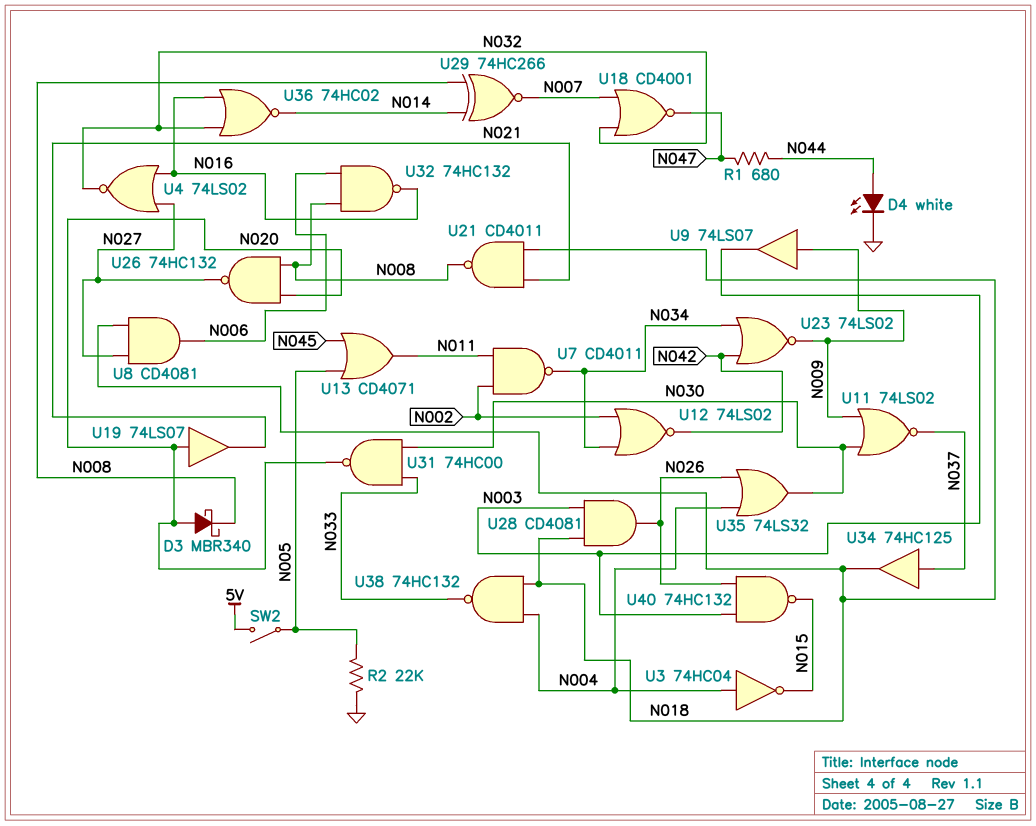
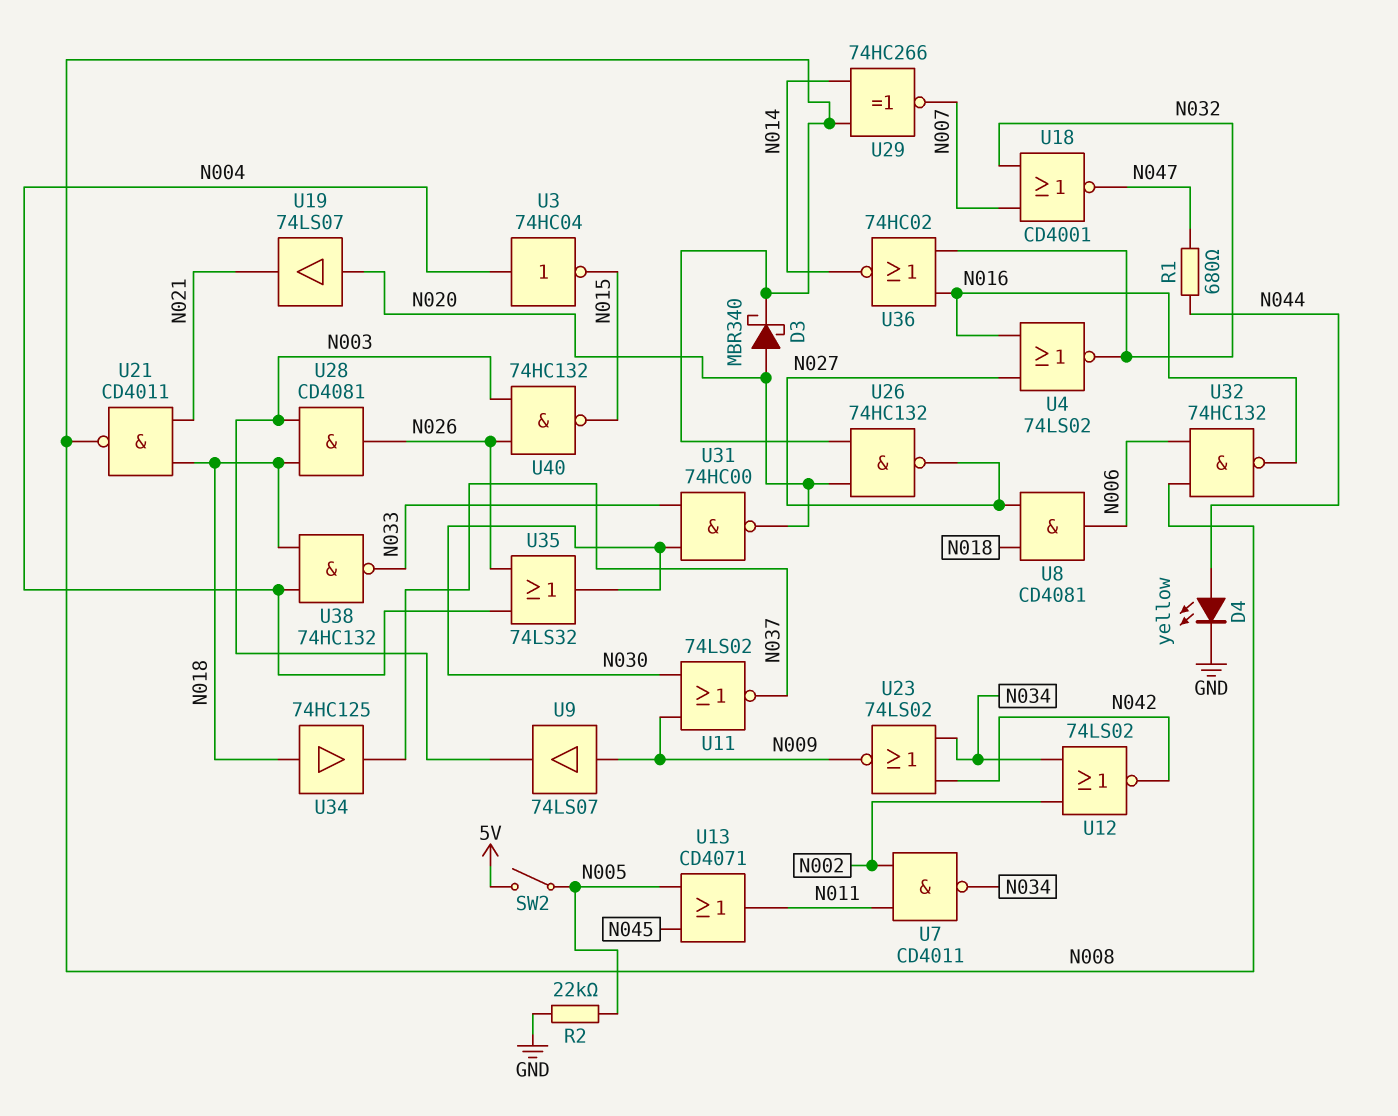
D4: LED white (A N044, K GND) -> LED yellow (A N044, K GND)
U34: buffer 74HC125 (in N037, out N018) -> buffer 74HC125 (in N018, out N037)

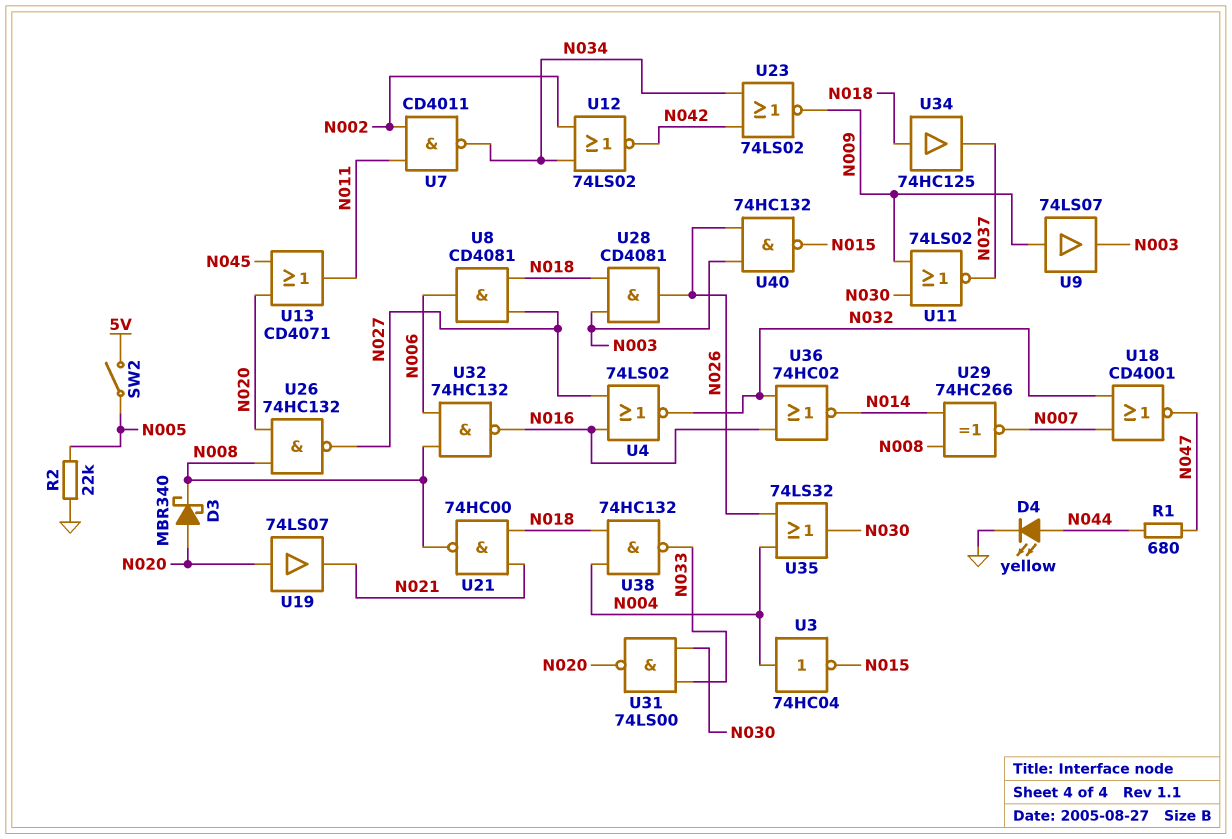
U13: OR CD4071 (in N005, in N045, out N011) -> OR CD4071 (in N020, in N045, out N011)
U21: NAND CD4011 (in N018, in N021, out N008) -> NAND 74HC00 (in N018, in N021, out N008)
U31: NAND 74HC00 (in N030, in N033, out N020) -> NAND 74LS00 (in N030, in N033, out N020)

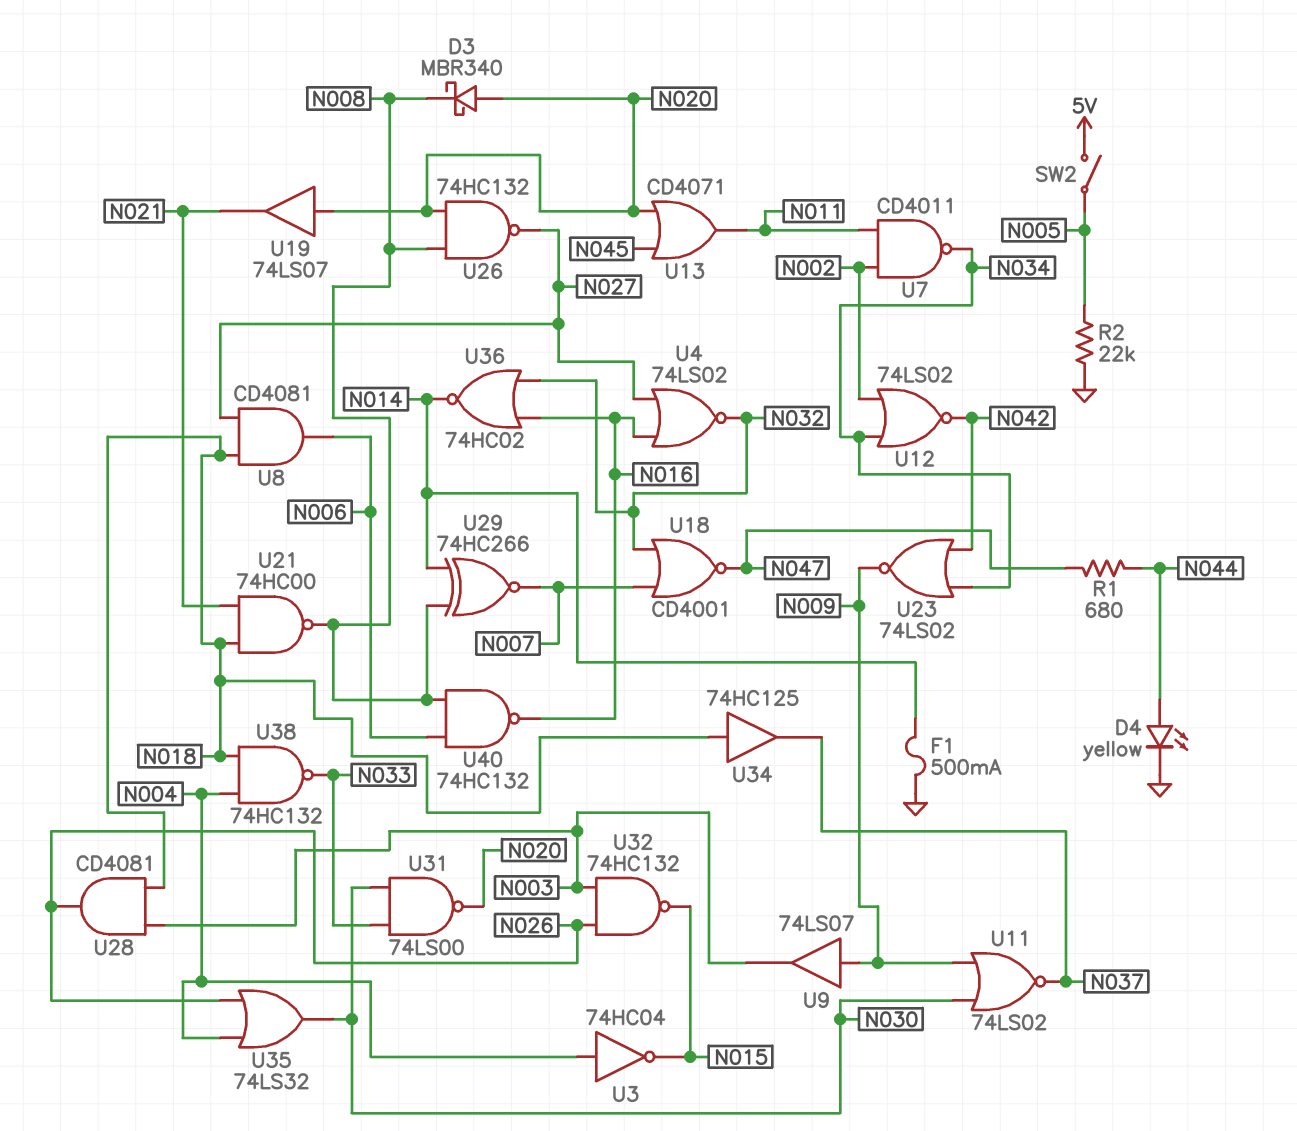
F1: none -> 500mA (GND, N014)
U32: NAND 74HC132 (in N006, in N008, out N016) -> NAND 74HC132 (in N003, in N026, out N015)
U40: NAND 74HC132 (in N003, in N026, out N015) -> NAND 74HC132 (in N006, in N008, out N016)

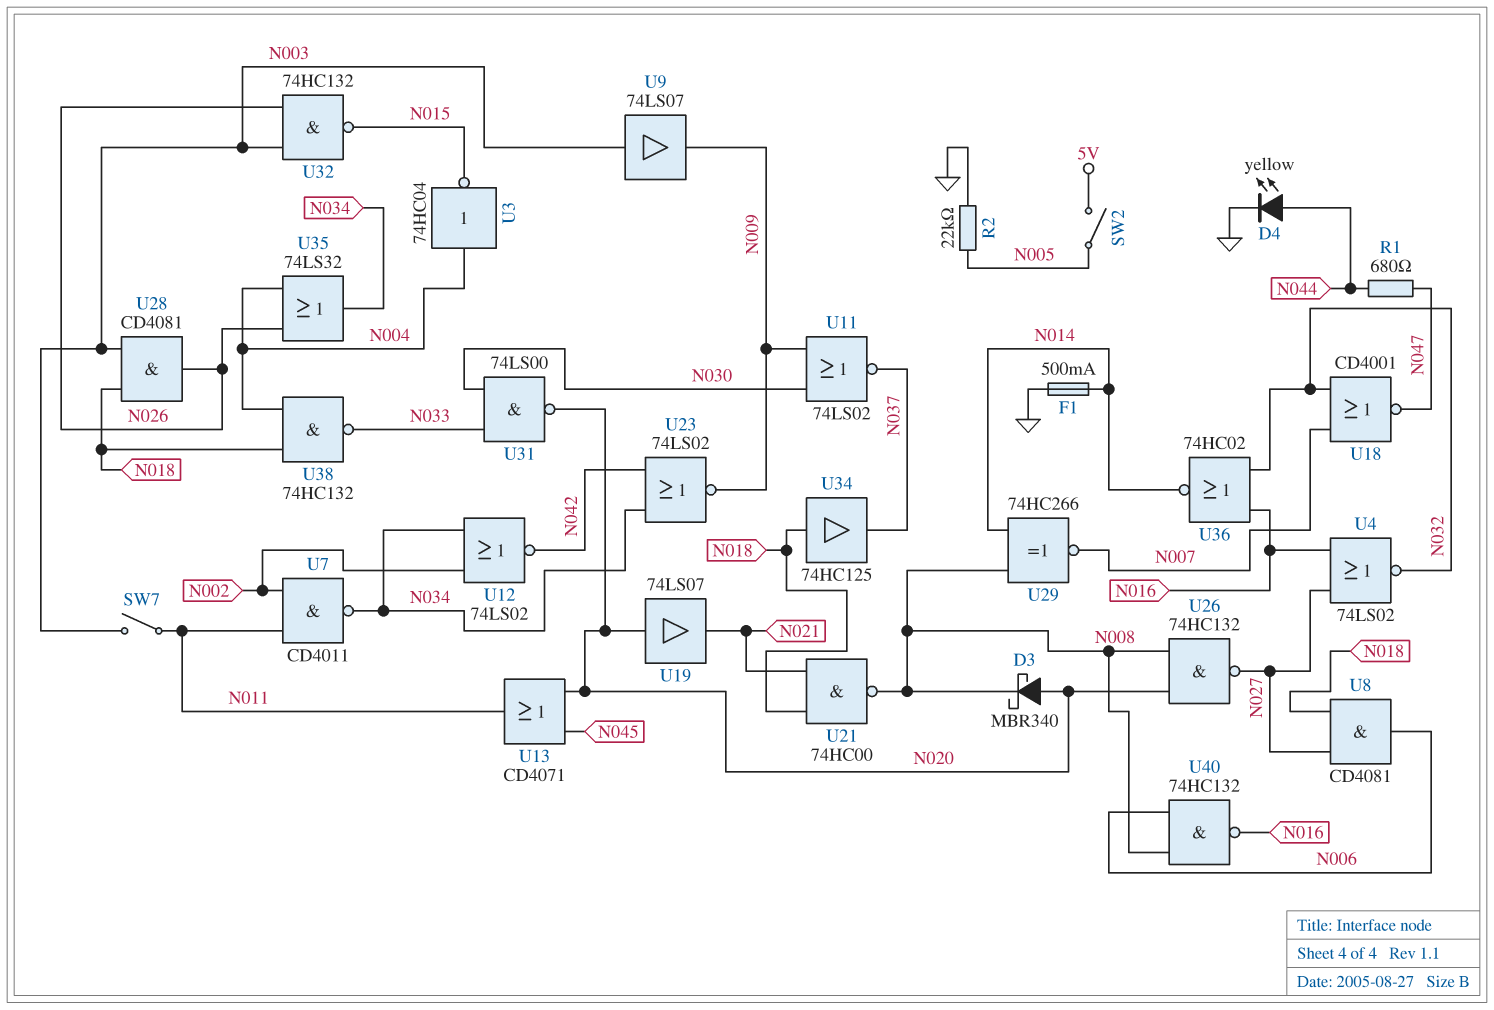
SW7: none -> switch (N003, N011)
U9: buffer 74LS07 (in N009, out N003) -> buffer 74LS07 (in N003, out N009)
U35: OR 74LS32 (in N004, in N026, out N030) -> OR 74LS32 (in N004, in N026, out N034)

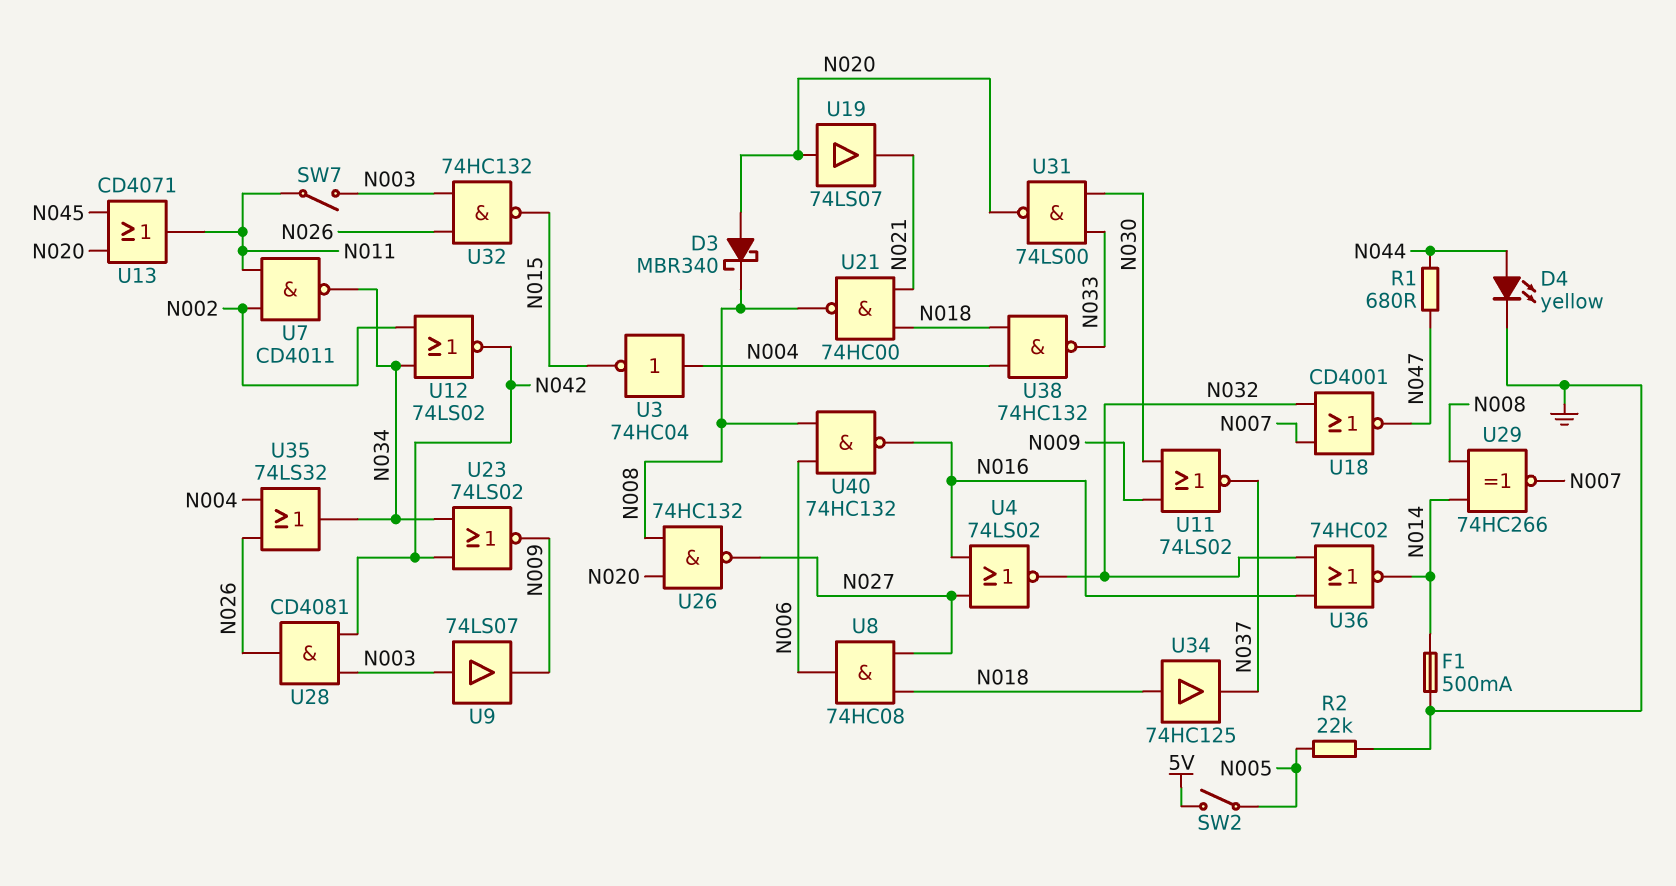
U8: AND CD4081 (in N018, in N027, out N006) -> AND 74HC08 (in N018, in N027, out N006)
U28: AND CD4081 (in N003, in N018, out N026) -> AND CD4081 (in N003, in N042, out N026)

